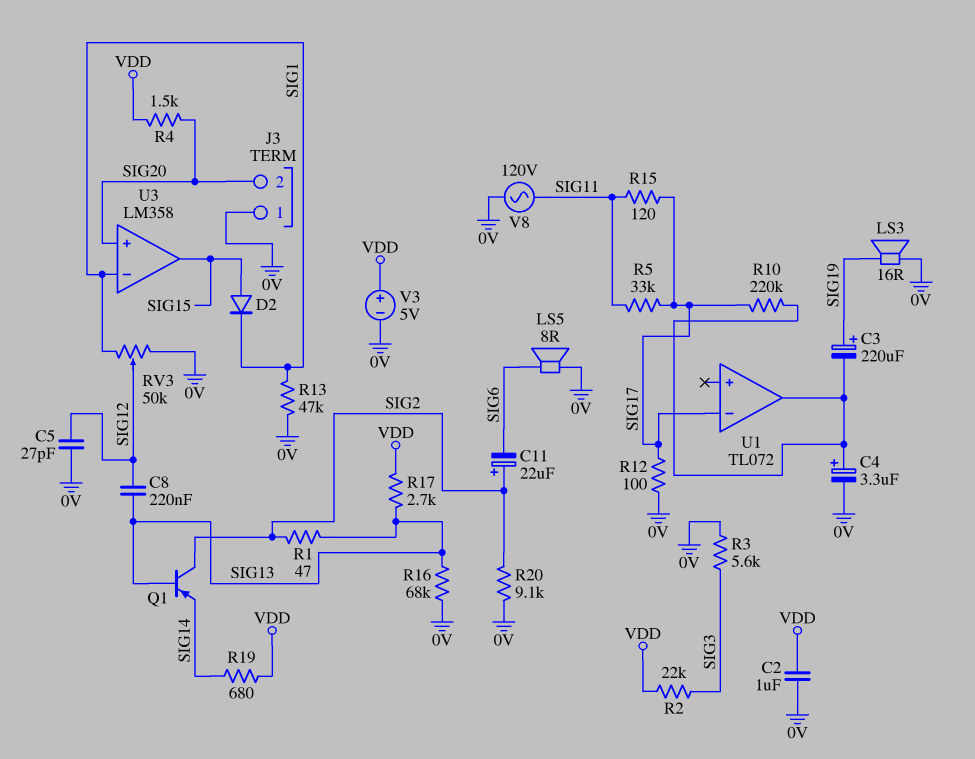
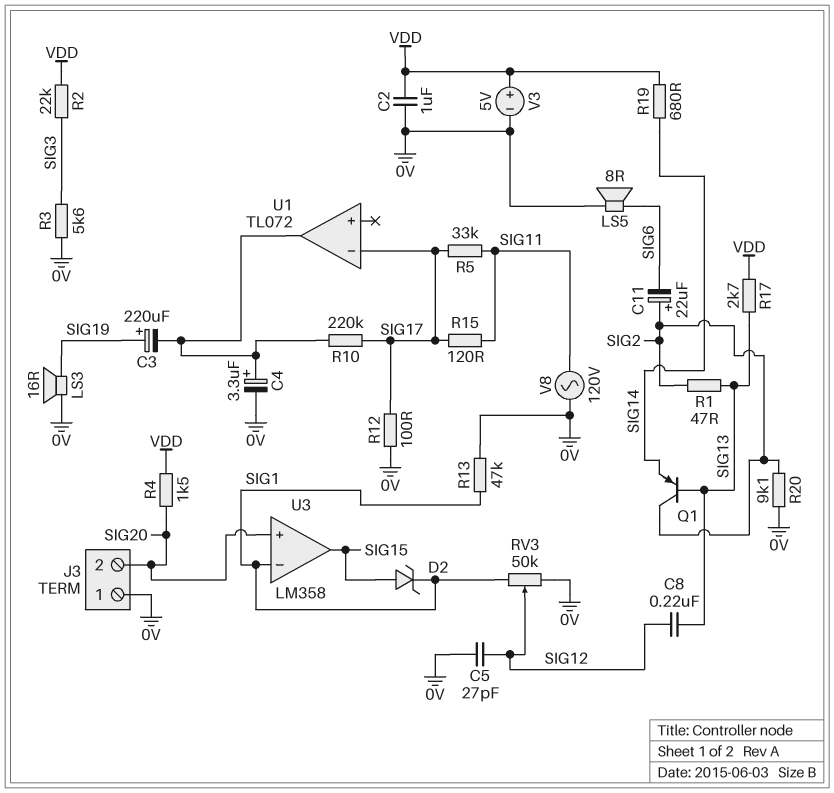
D2: diode (A SIG15, K SIG1) -> zener (A SIG15, K SIG1)
R16: 68k (0V, SIG13) -> none

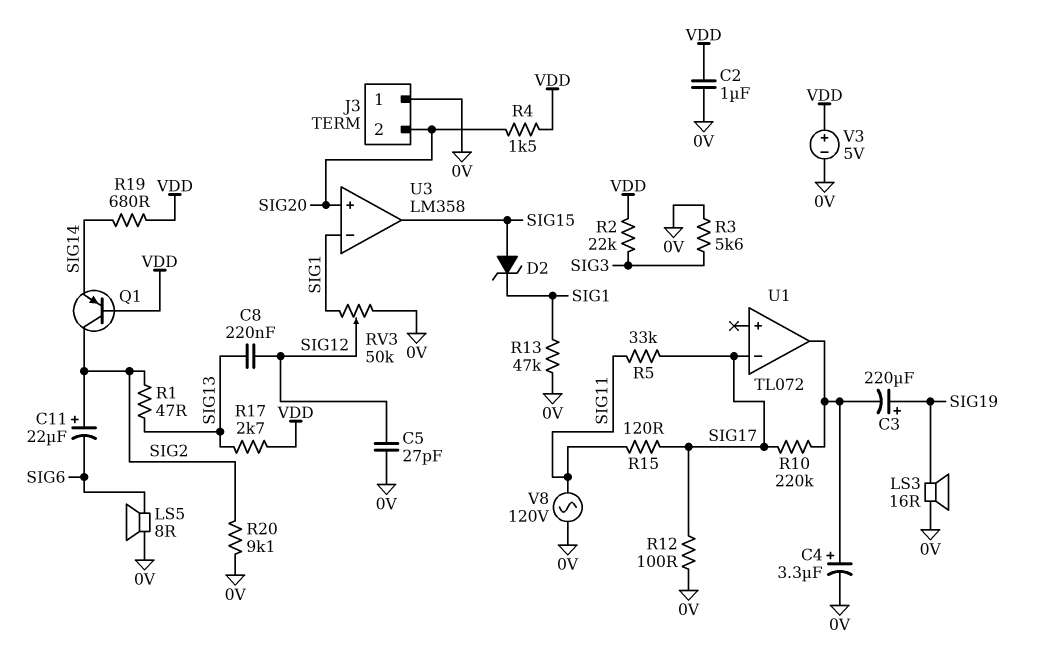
Q1: PNP (B SIG13, C SIG2, E SIG14) -> PNP (B VDD, C SIG2, E SIG14)

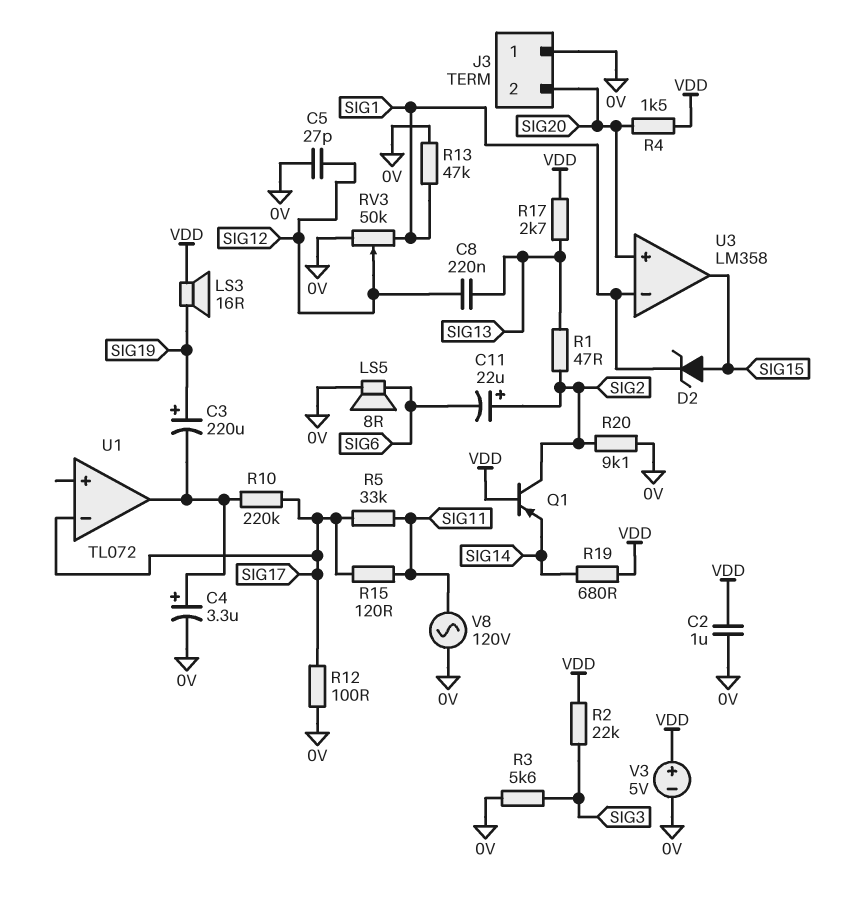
LS3: speaker 16R (0V, SIG19) -> speaker 16R (SIG19, VDD)

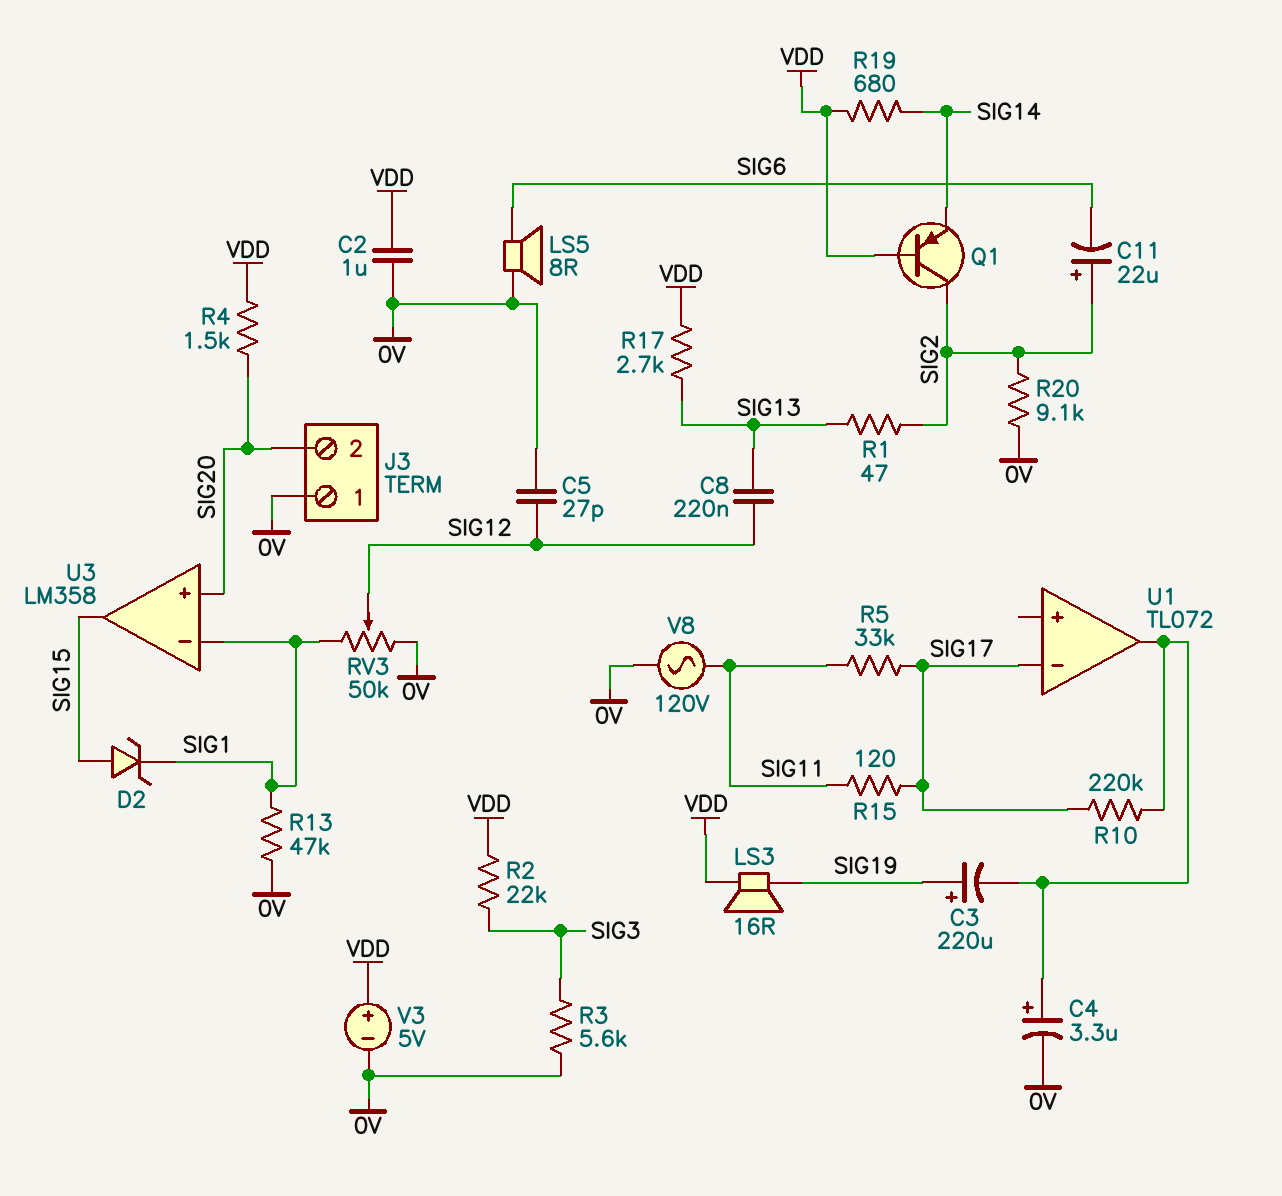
R12: 100 (0V, SIG17) -> none

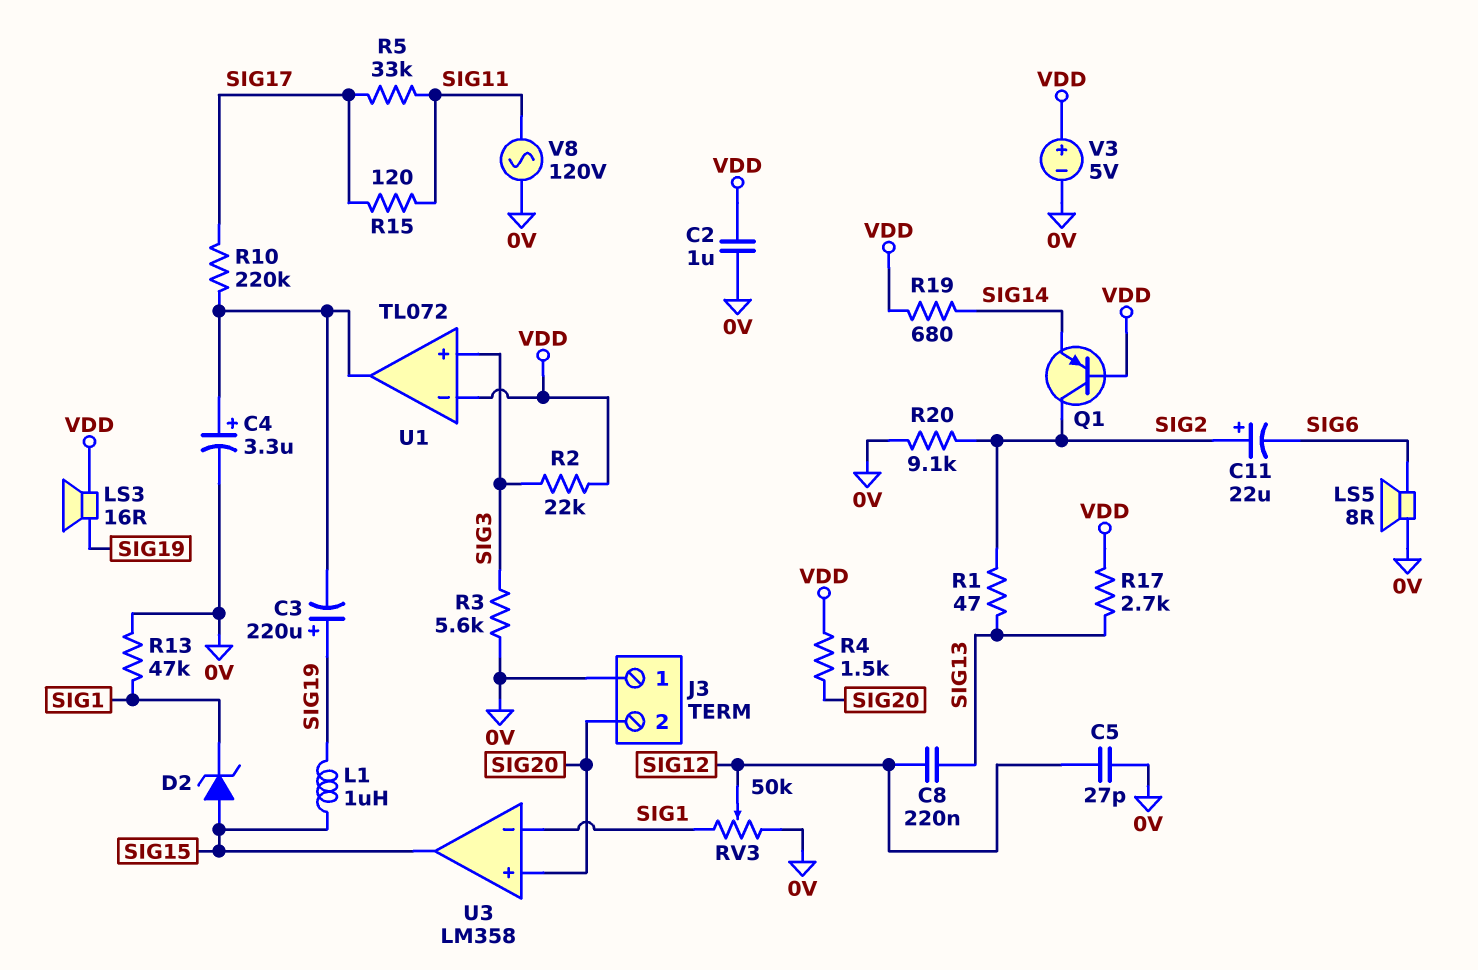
L1: none -> 1uH (SIG15, SIG19)
U1 pin in+: none -> SIG3
U1 pin in-: SIG17 -> VDD

